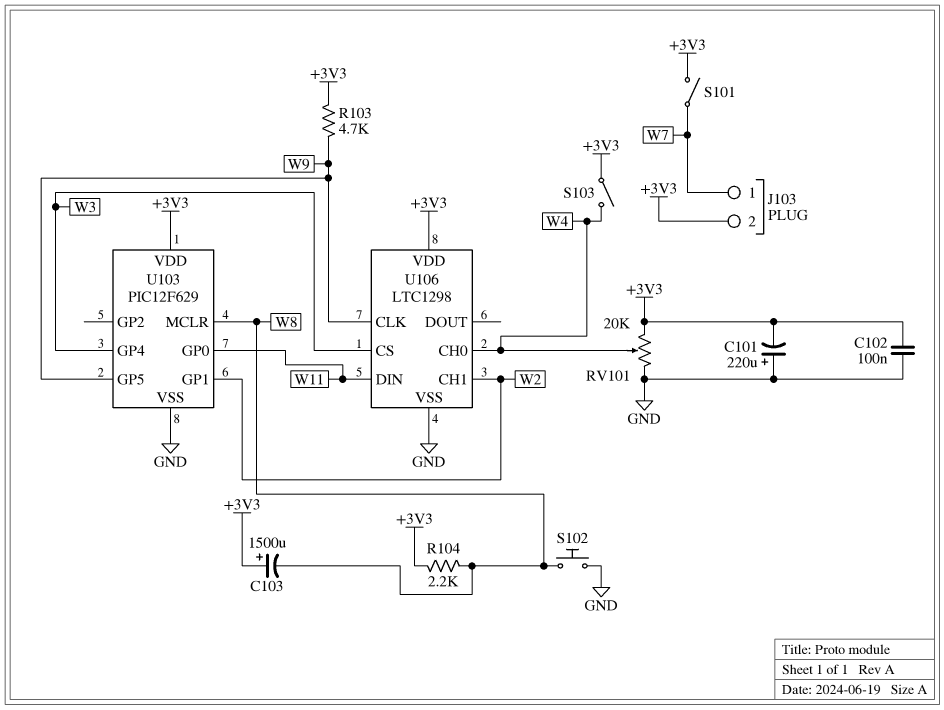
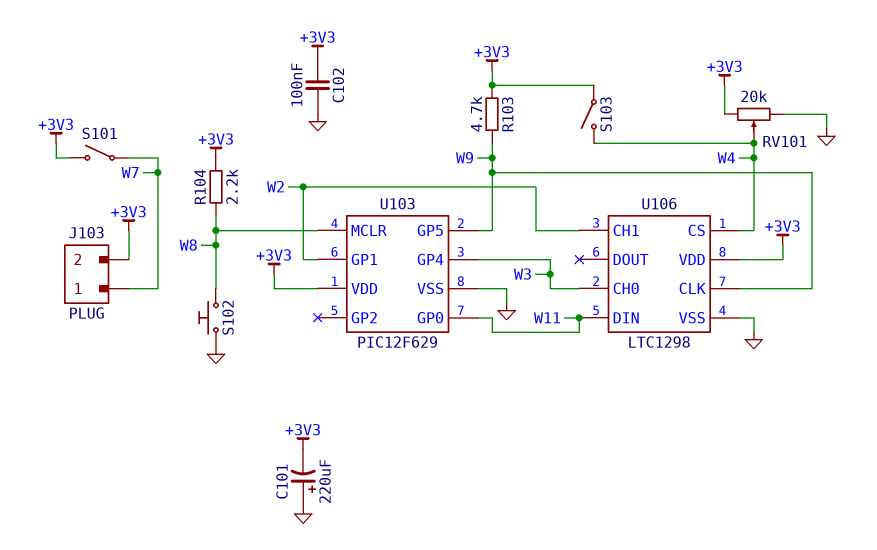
C103: 1500uF (plus +3V3, minus W8) -> none
U106 pin CH0: W4 -> W3
U106 pin CS: W3 -> W4

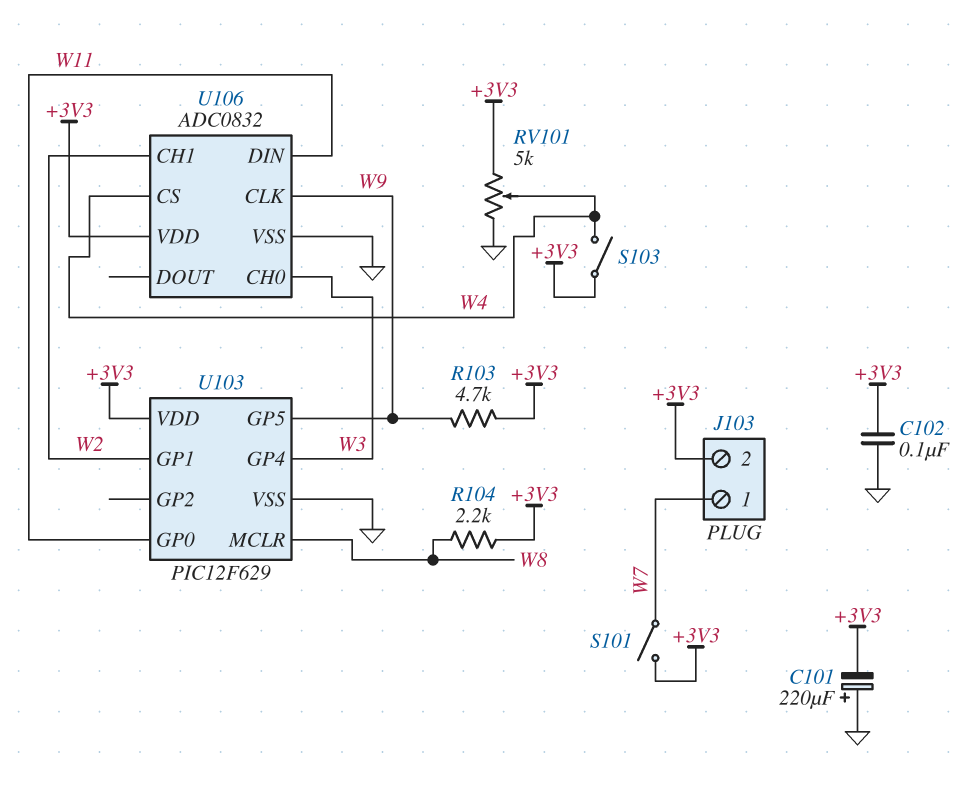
RV101: 20k (+3V3, GND, wiper W4) -> 5k (+3V3, GND, wiper W4)
S102: button (GND, W8) -> none
U106: LTC1298 -> ADC0832

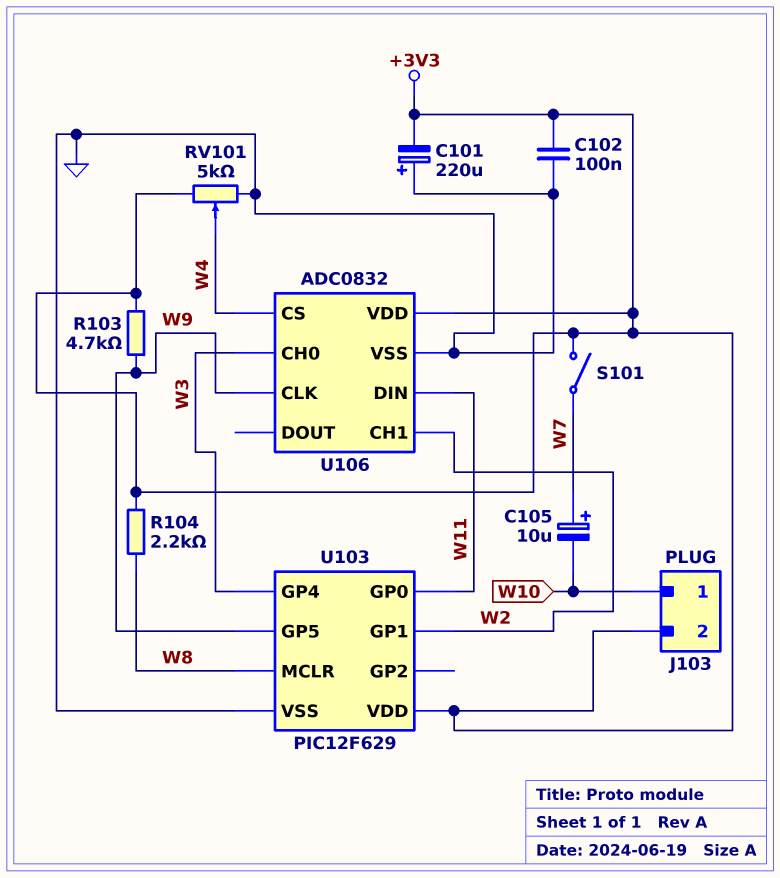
C105: none -> 10uF (plus W7, minus W10)
J103 pin 1: W7 -> W10
S103: switch (+3V3, W4) -> none

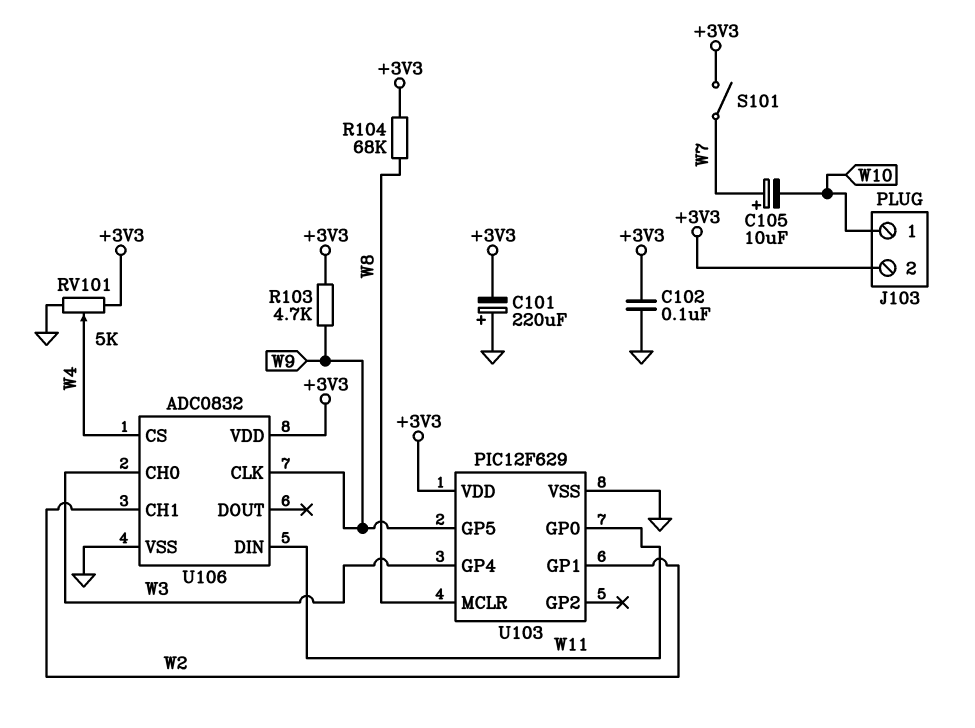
R104: 2.2k (+3V3, W8) -> 68k (+3V3, W8)

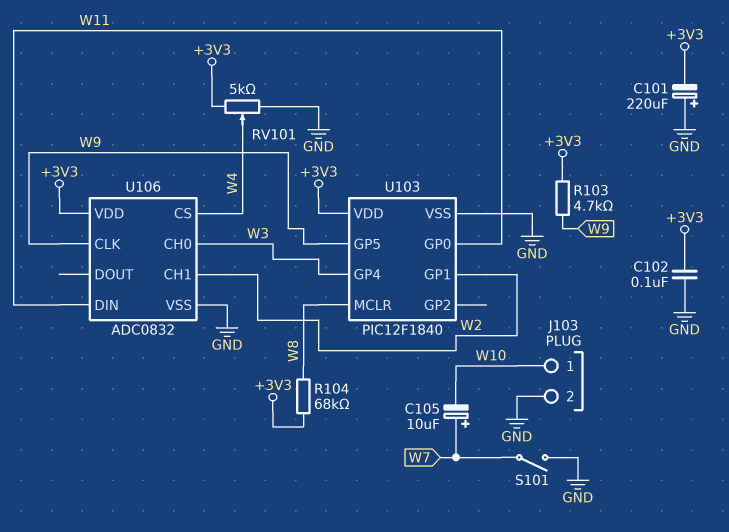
J103 pin 2: +3V3 -> GND
S101: switch (+3V3, W7) -> switch (GND, W7)
U103: PIC12F629 -> PIC12F1840

